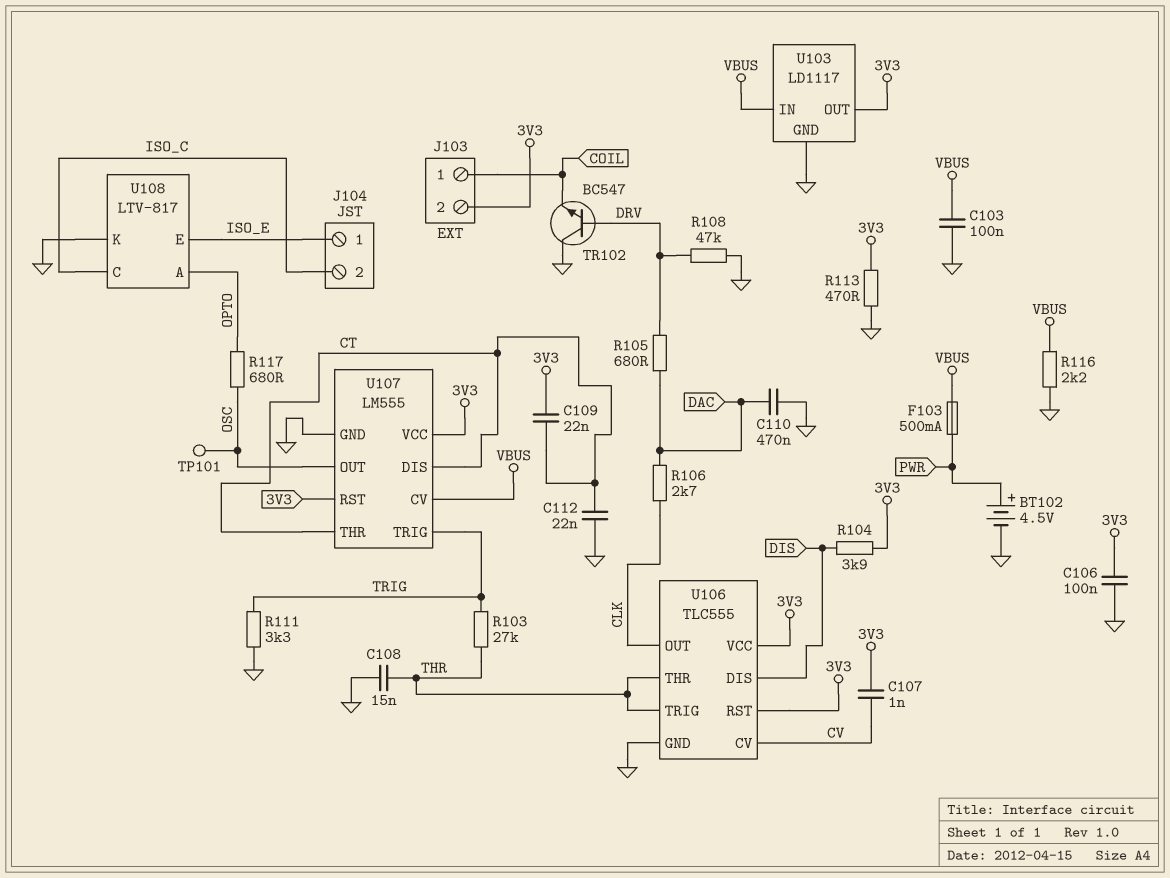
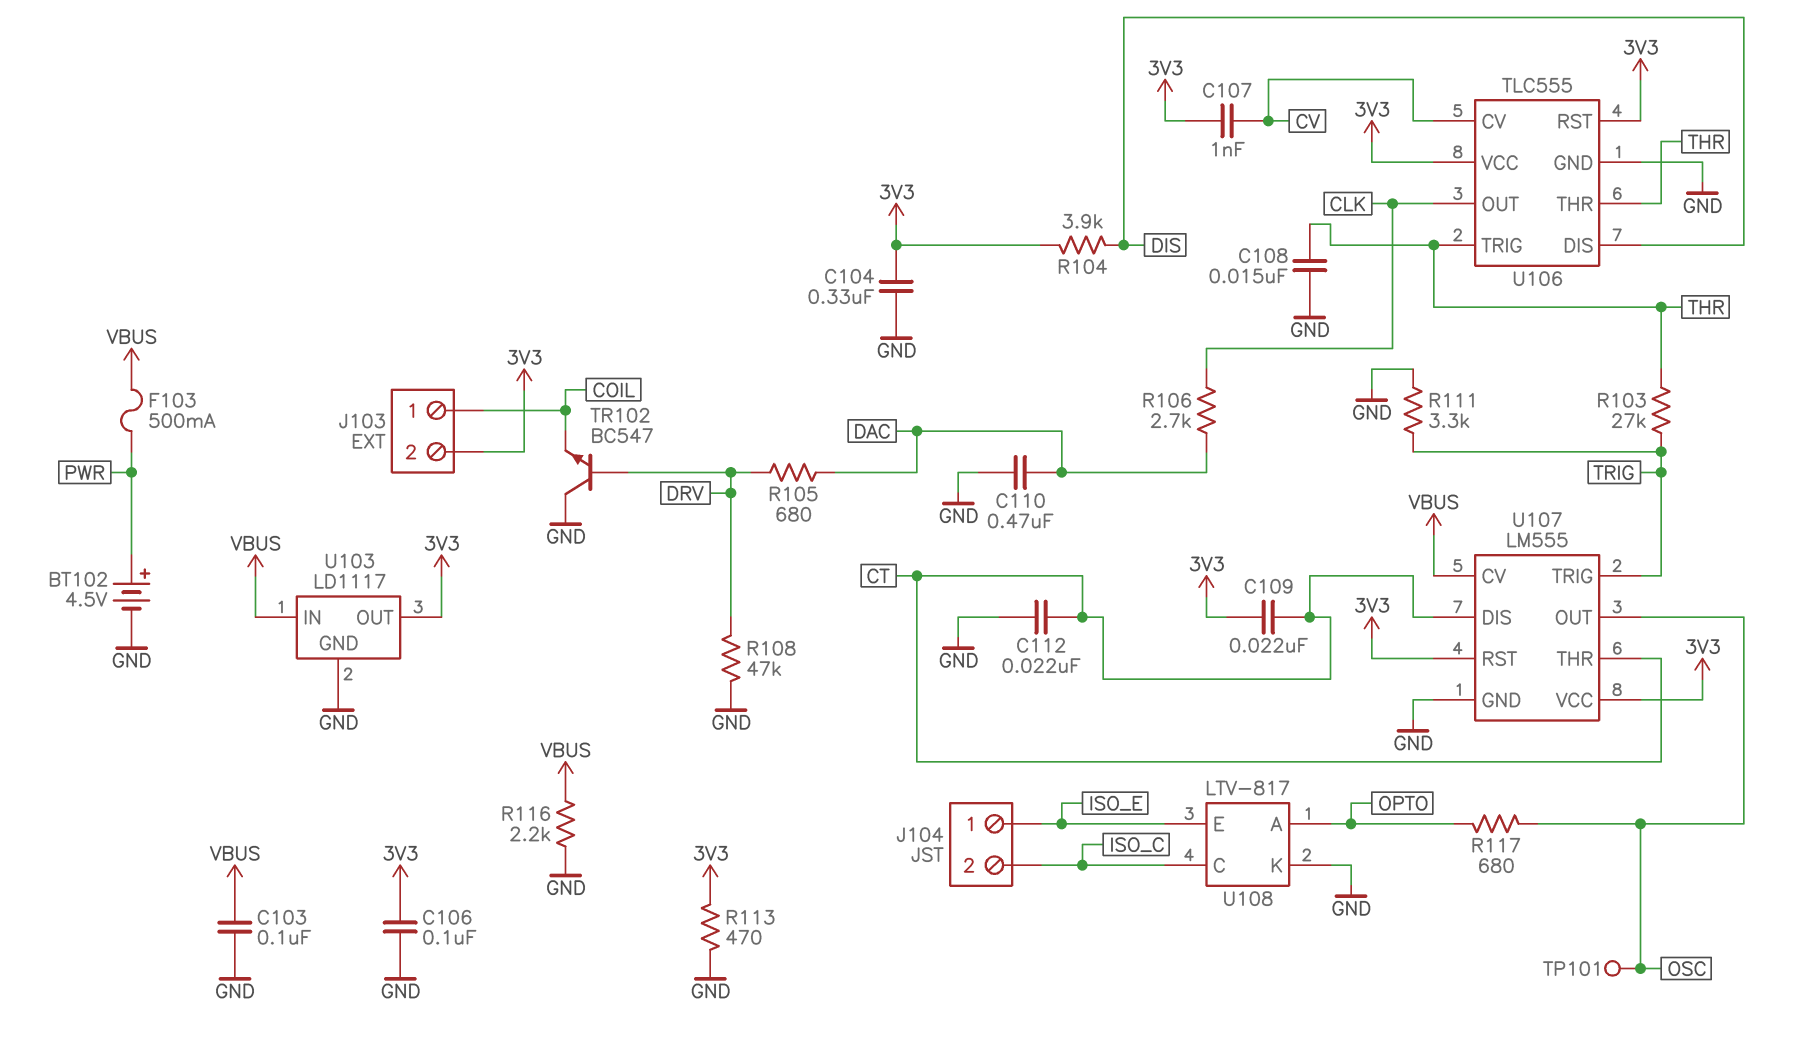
C104: none -> 330nF (3V3, GND)

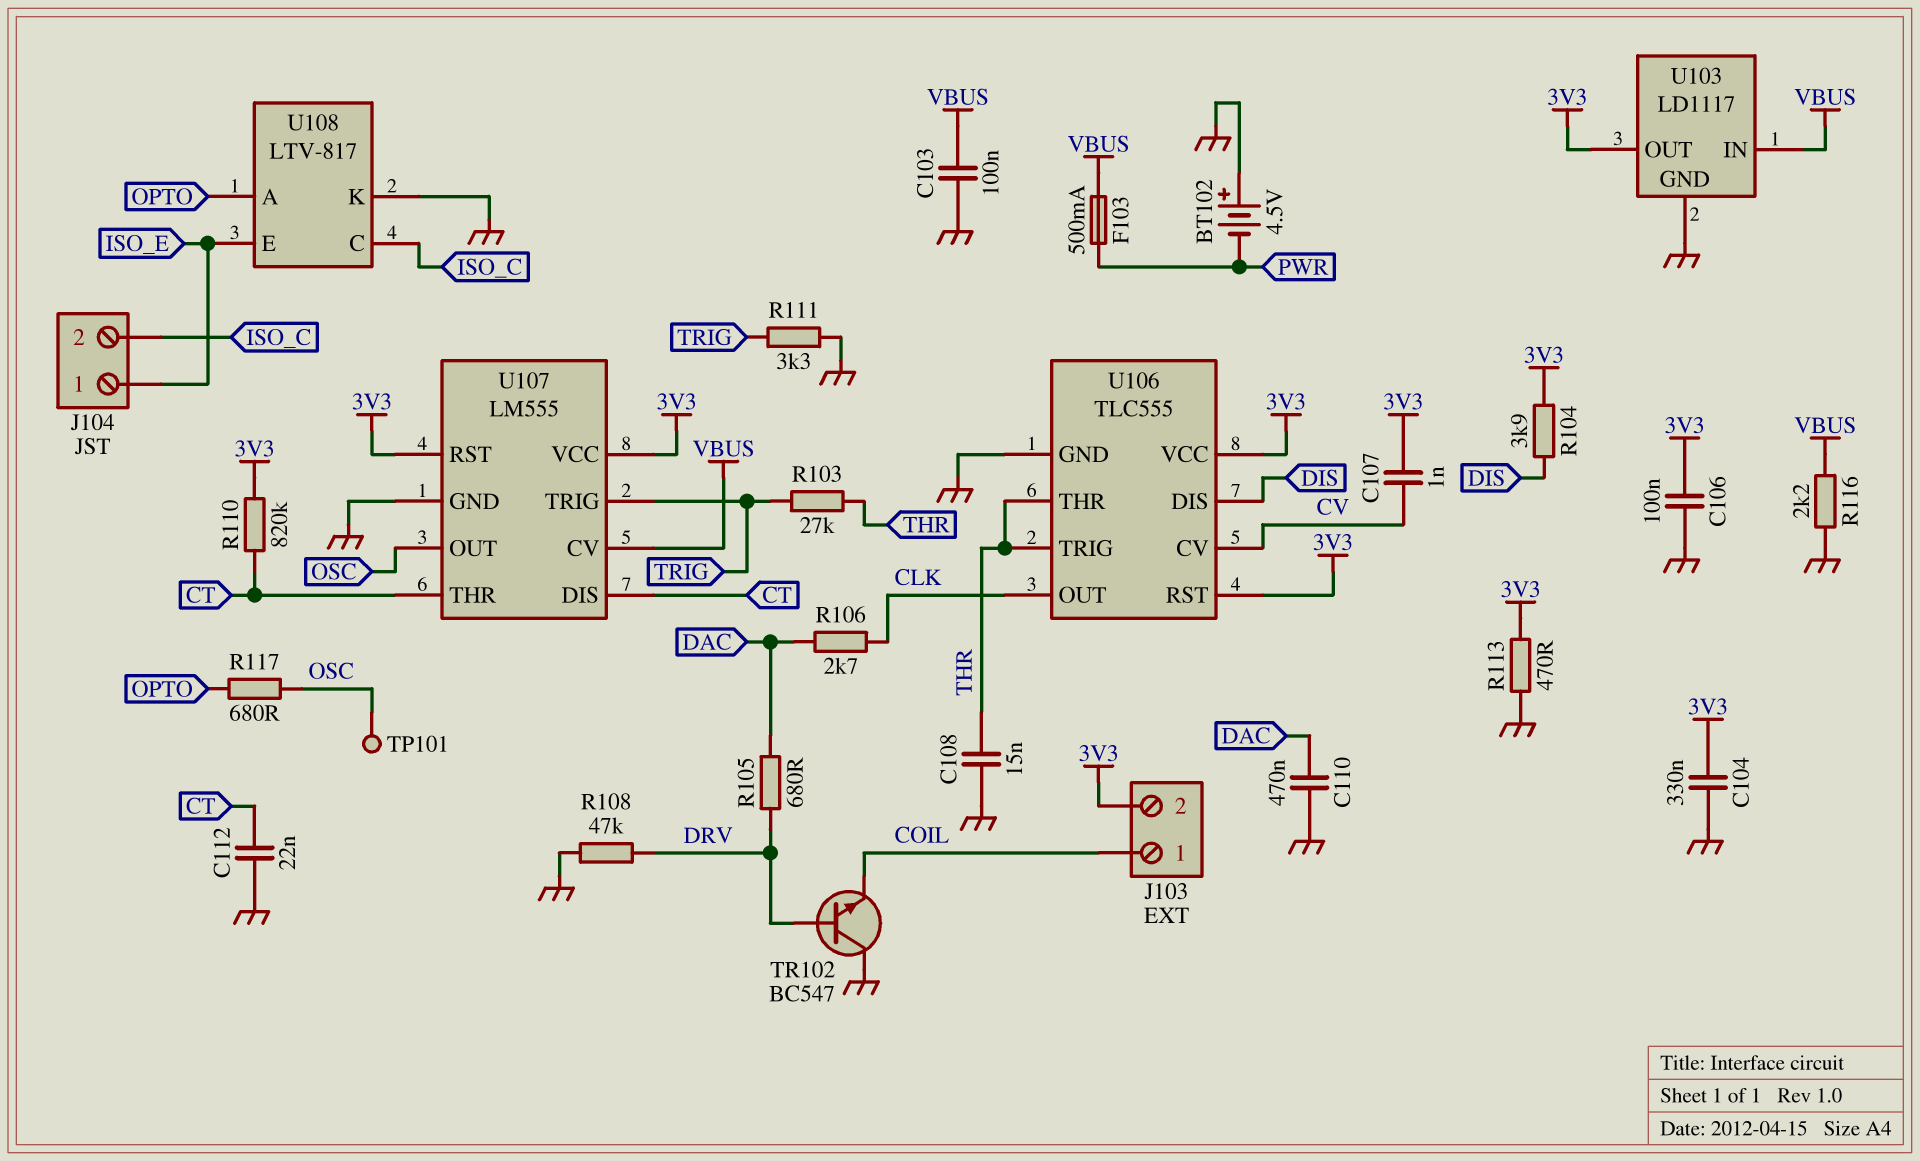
BT102: 4.5V (plus PWR, minus GND) -> 4.5V (plus GND, minus PWR)
C109: 22nF (3V3, CT) -> none
R110: none -> 820k (3V3, CT)

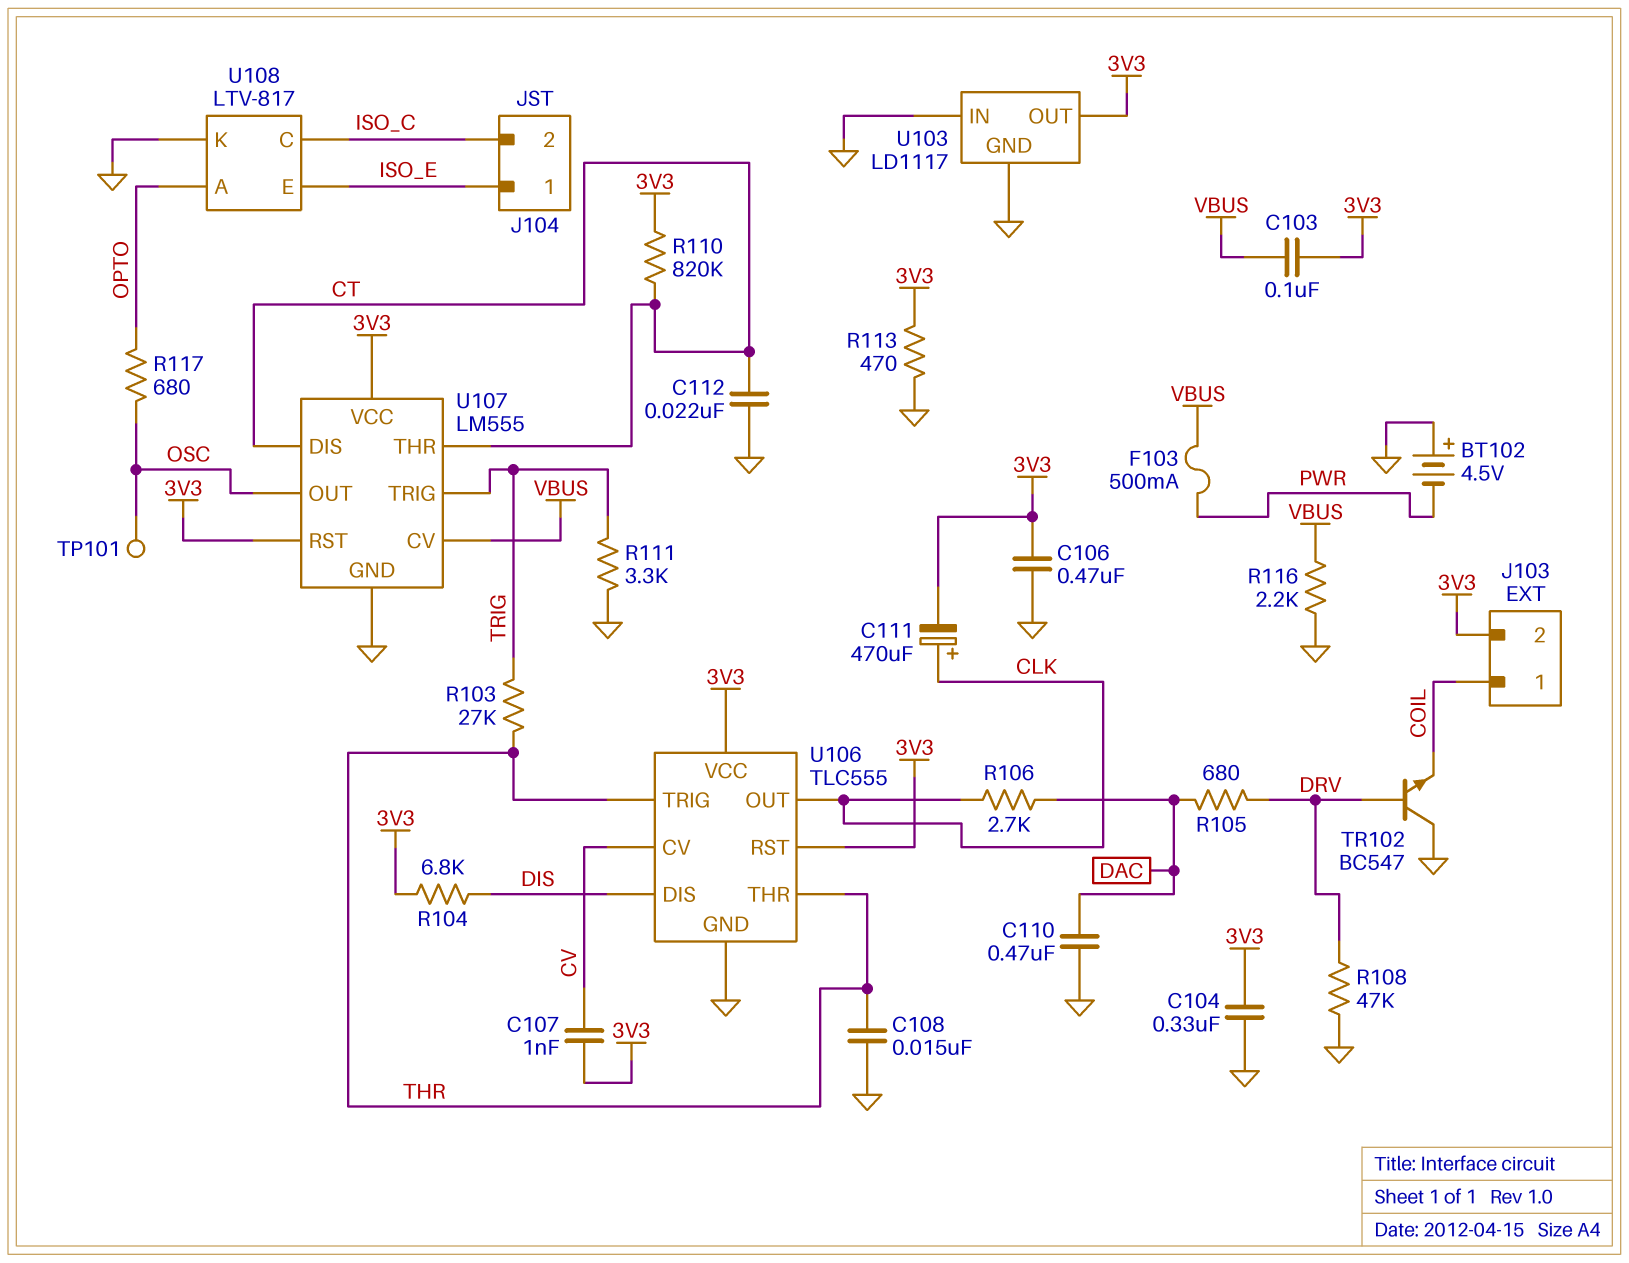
C103: 100nF (GND, VBUS) -> 100nF (3V3, VBUS)
C106: 100nF (3V3, GND) -> 470nF (3V3, GND)
C111: none -> 470uF (plus CLK, minus 3V3)
R104: 3.9k (3V3, DIS) -> 6.8k (3V3, DIS)
U103 pin IN: VBUS -> GND

